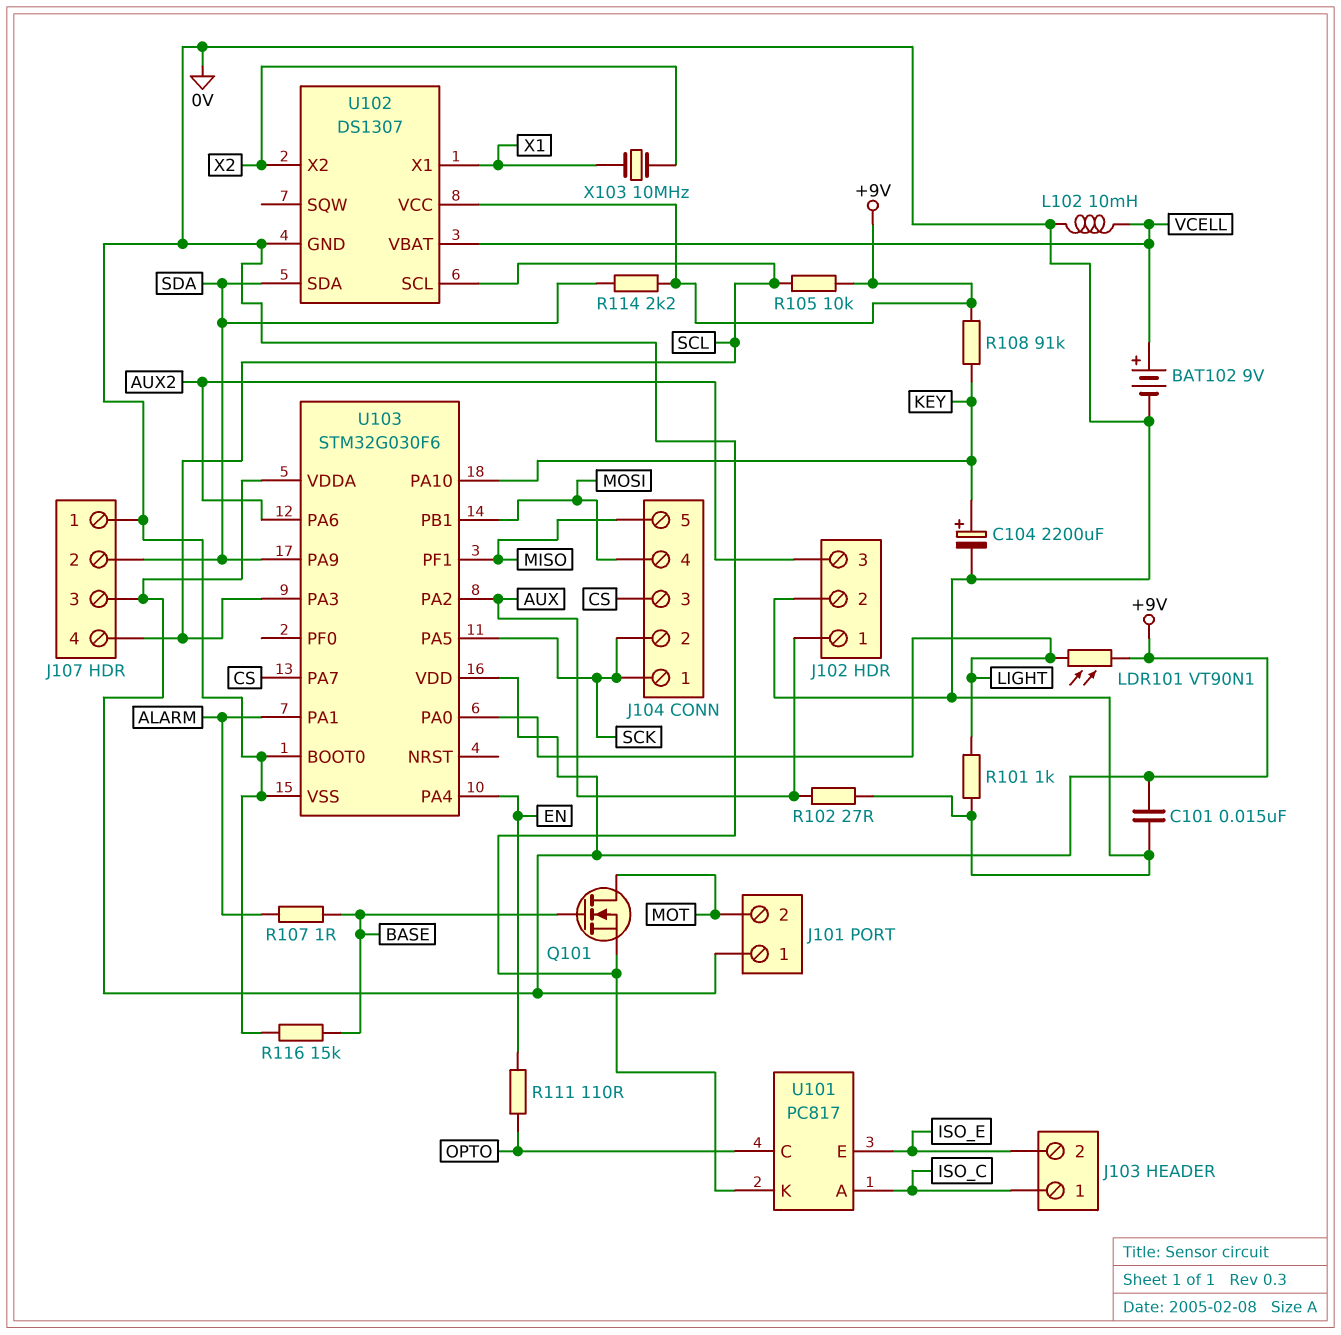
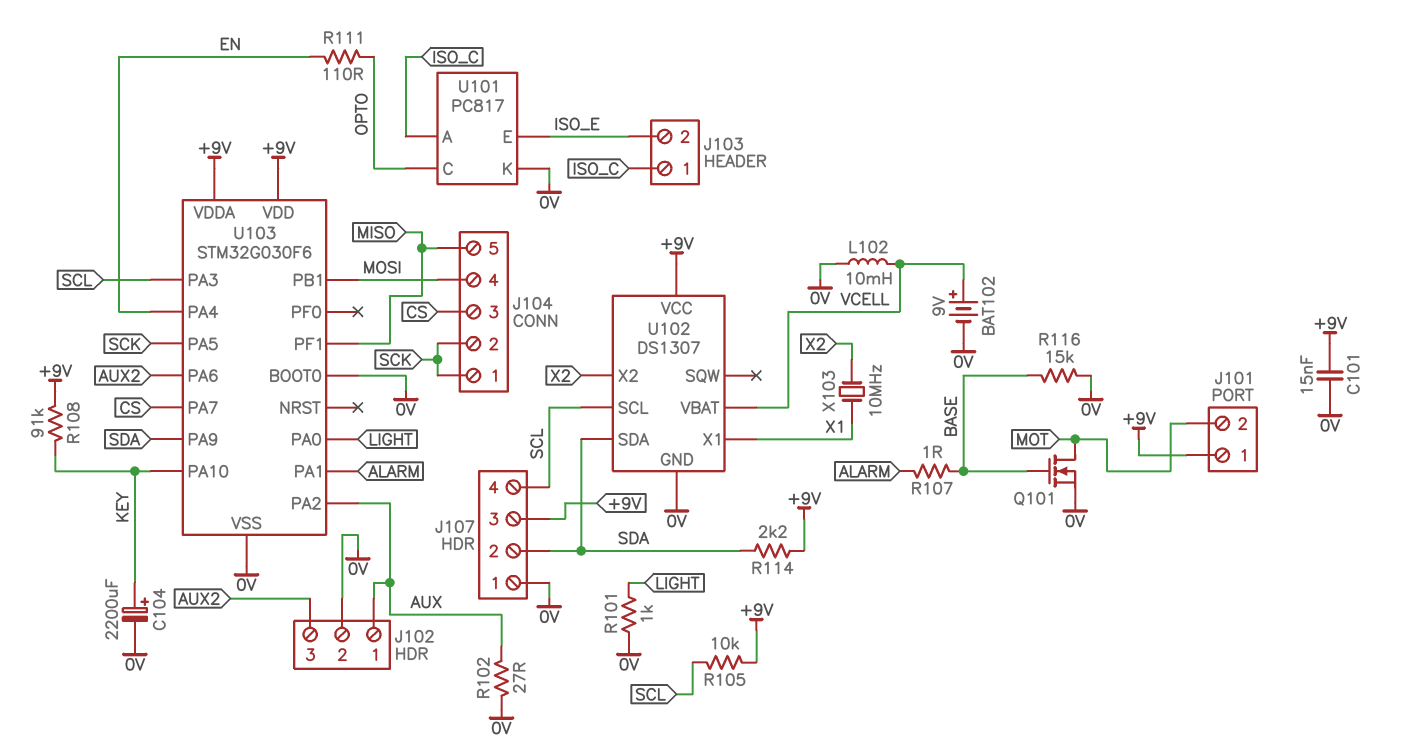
LDR101: VT90N1 (+9V, LIGHT) -> none

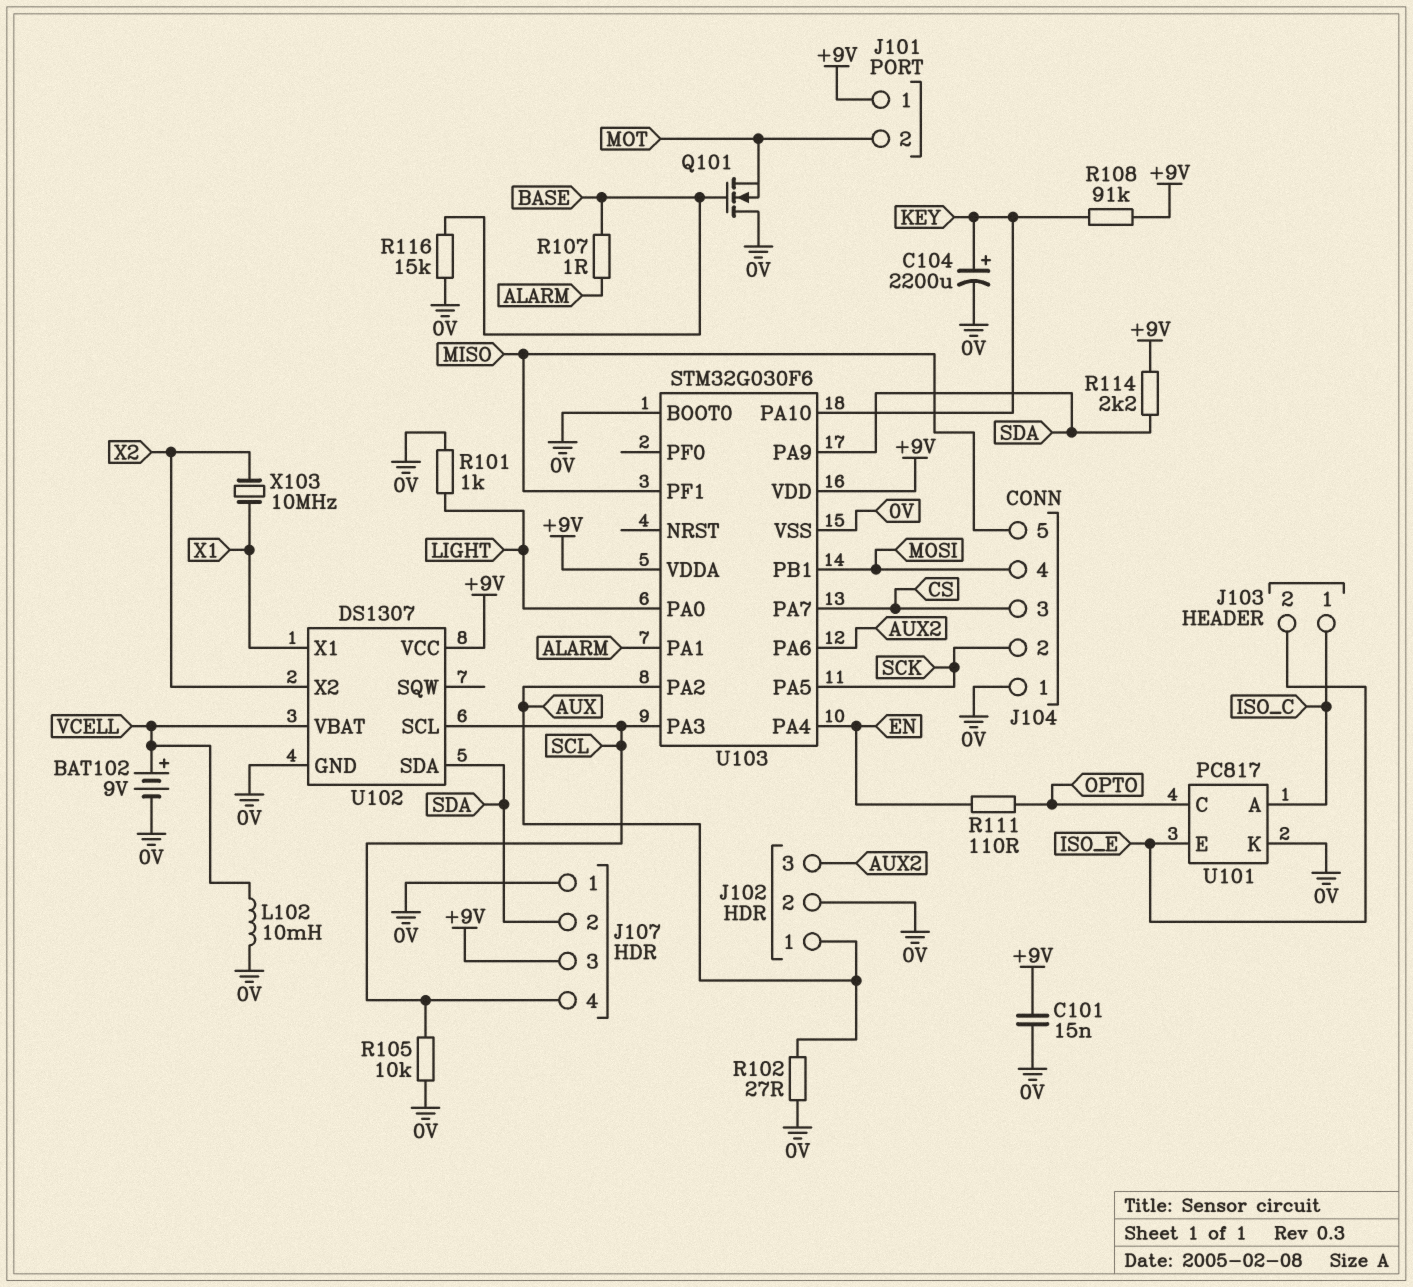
J104 pin 1: SCK -> 0V
Q101: NMOS (G BASE, D MOT, S 0V) -> NMOS (G BASE, D 0V, S MOT)
R105: 10k (+9V, SCL) -> 10k (0V, SCL)

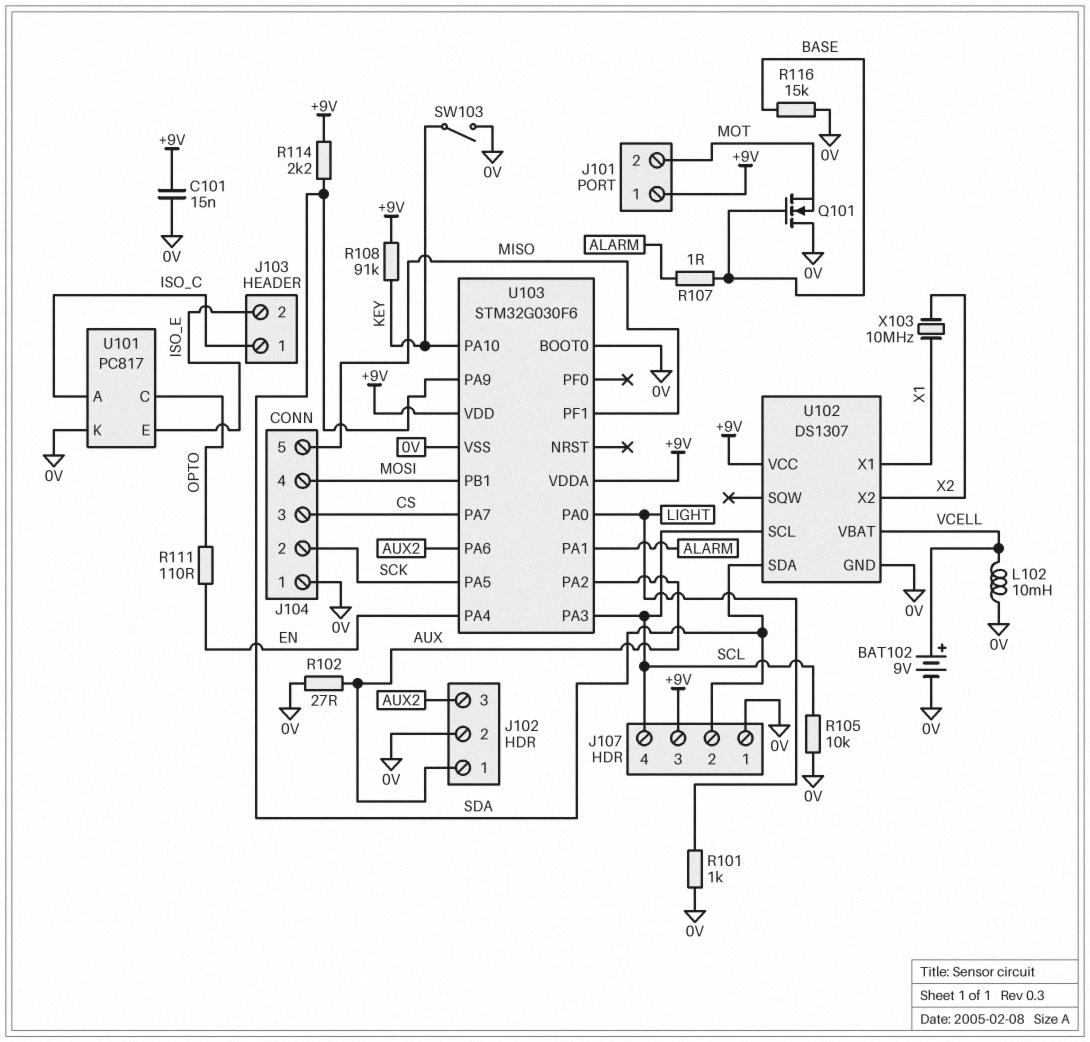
C104: 2200uF (plus KEY, minus 0V) -> none
SW103: none -> switch (0V, KEY)

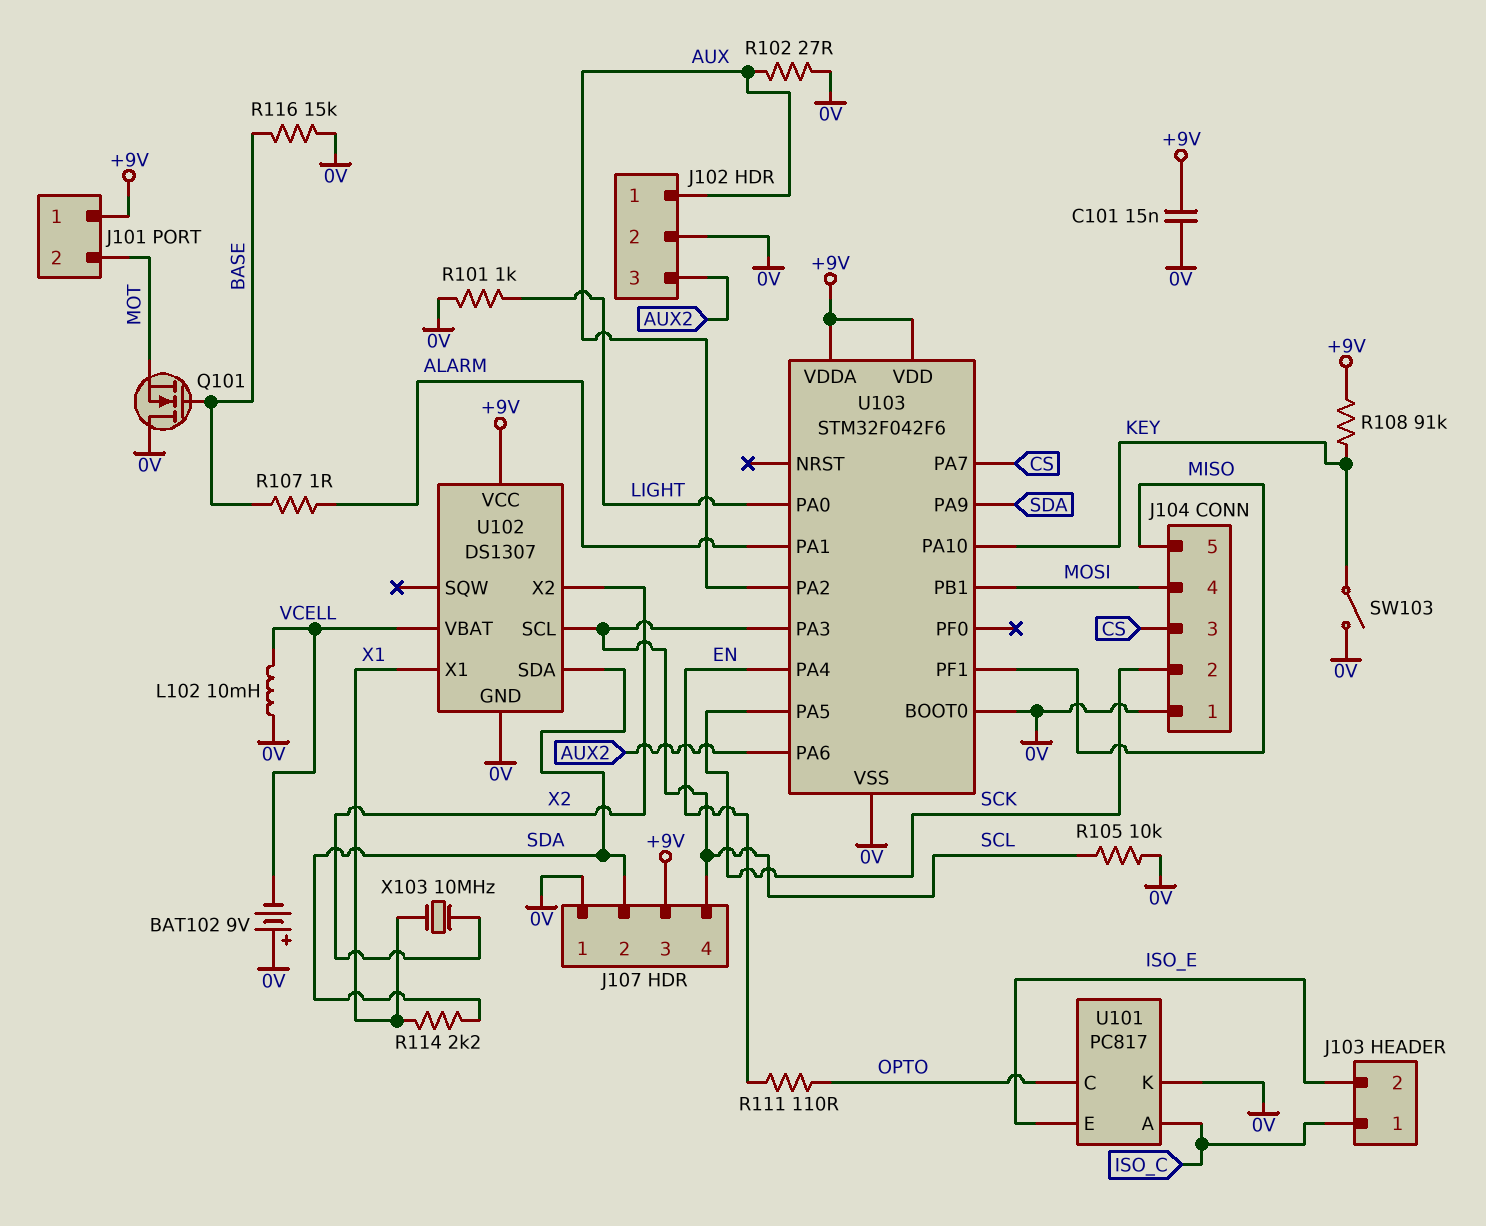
BAT102: 9V (plus VCELL, minus 0V) -> 9V (plus 0V, minus VCELL)
R114: 2.2k (+9V, SDA) -> 2.2k (SDA, X1)
U103: STM32G030F6 -> STM32F042F6

